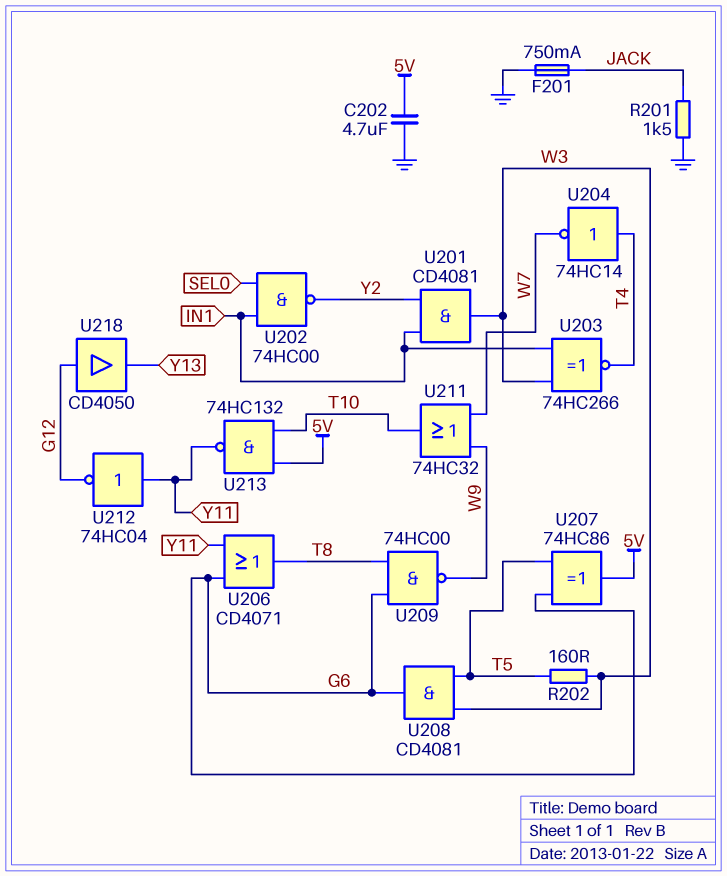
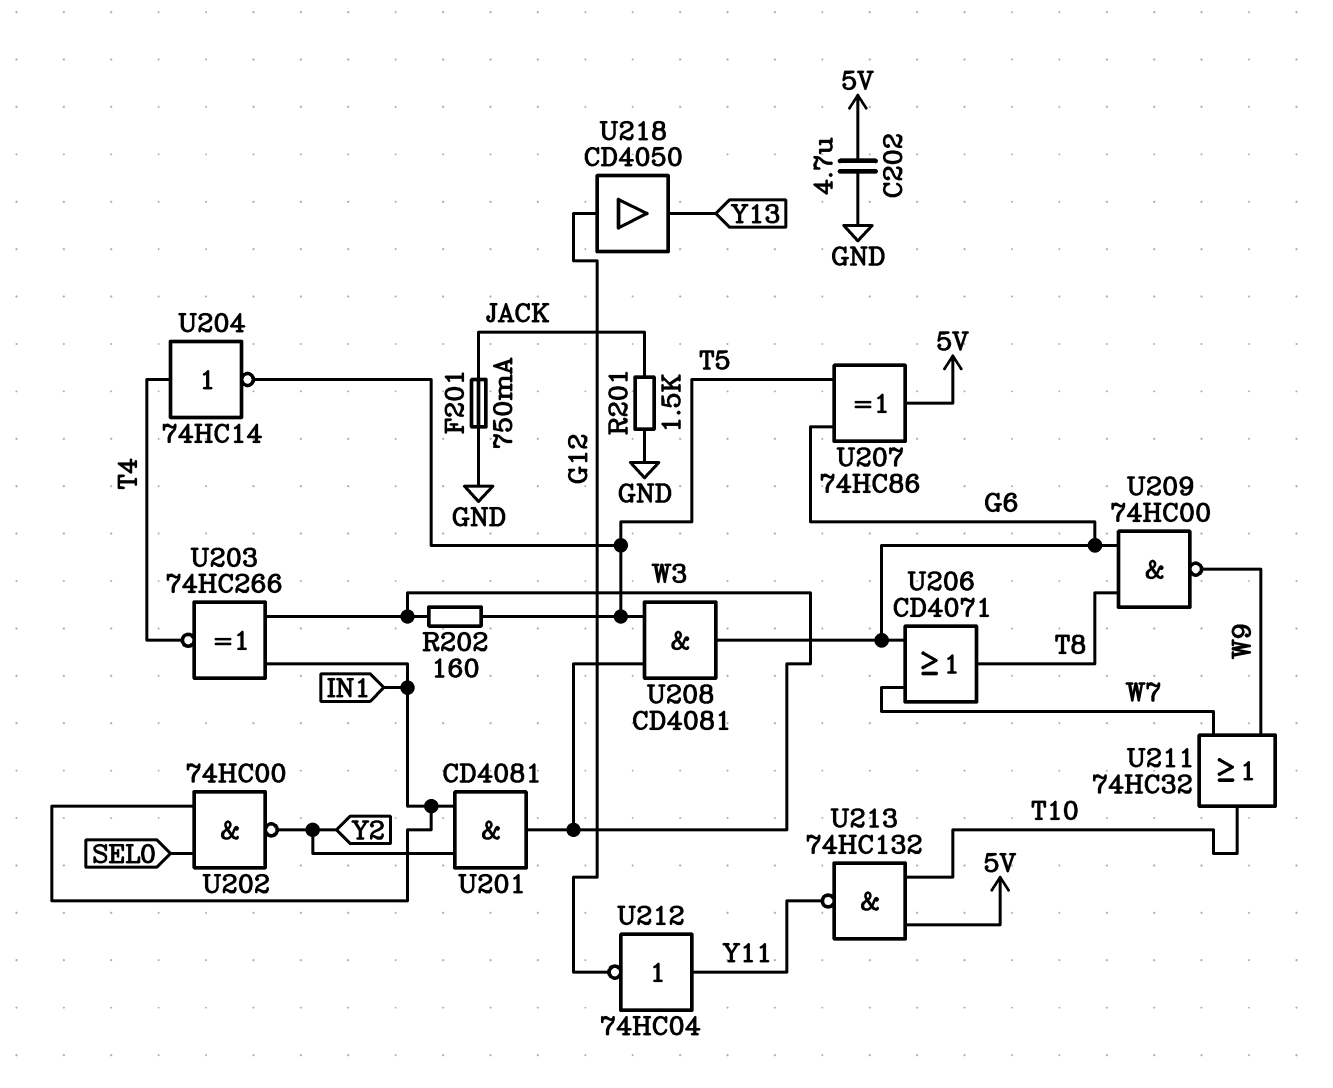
U204: NOT 74HC14 (in T4, out W7) -> NOT 74HC14 (in T4, out T5)
U206: OR CD4071 (in G6, in Y11, out T8) -> OR CD4071 (in G6, in W7, out T8)

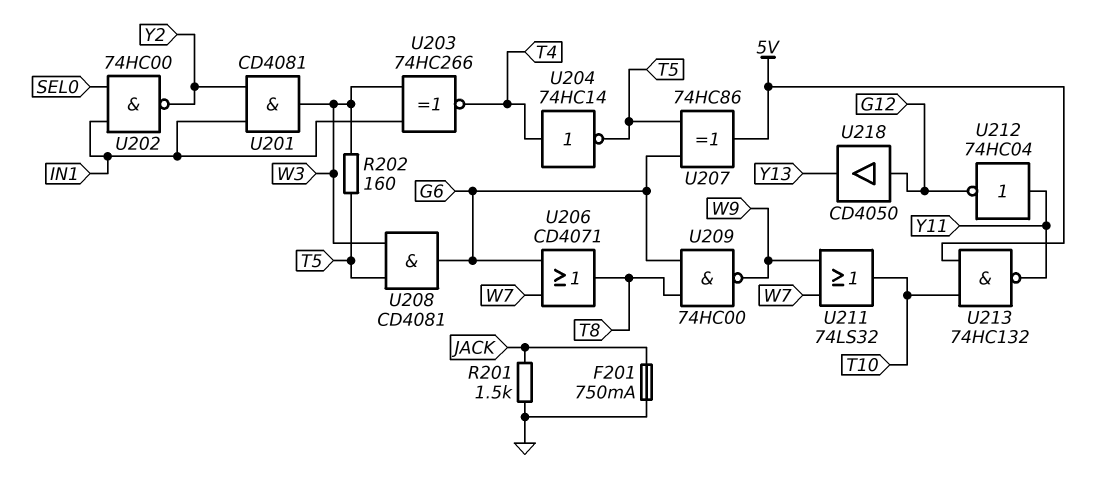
C202: 4.7uF (5V, GND) -> none
U211: OR 74HC32 (in W7, in W9, out T10) -> OR 74LS32 (in W7, in W9, out T10)

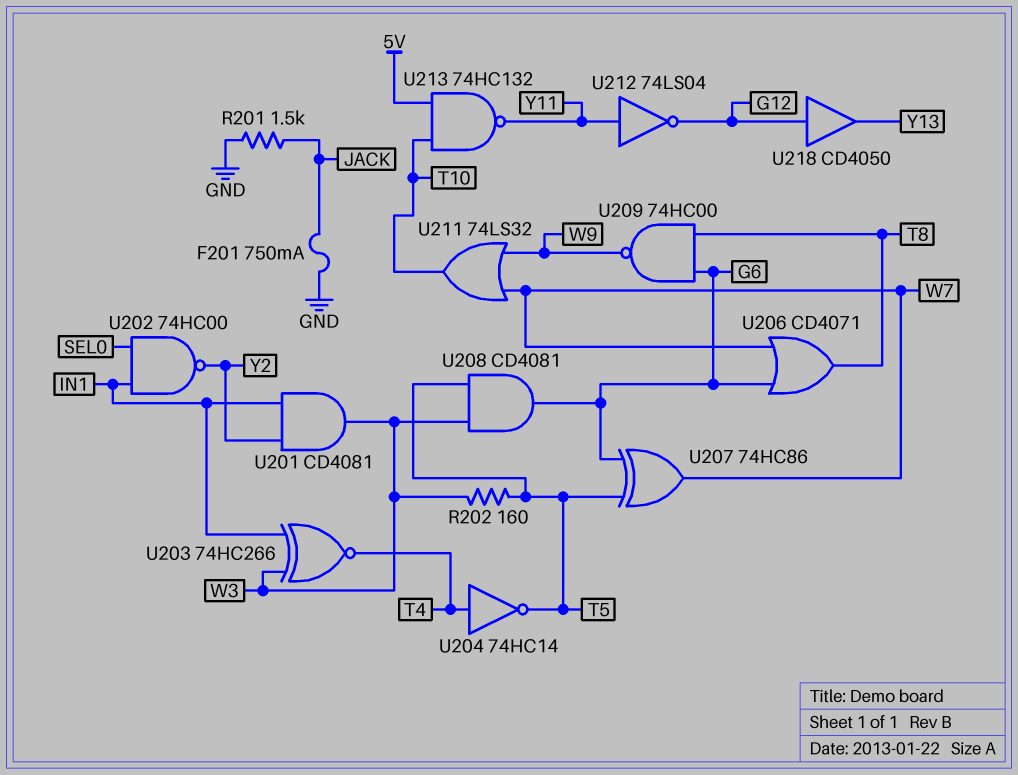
U207: XOR 74HC86 (in G6, in T5, out 5V) -> XOR 74HC86 (in G6, in T5, out W7)
U212: NOT 74HC04 (in Y11, out G12) -> NOT 74LS04 (in Y11, out G12)

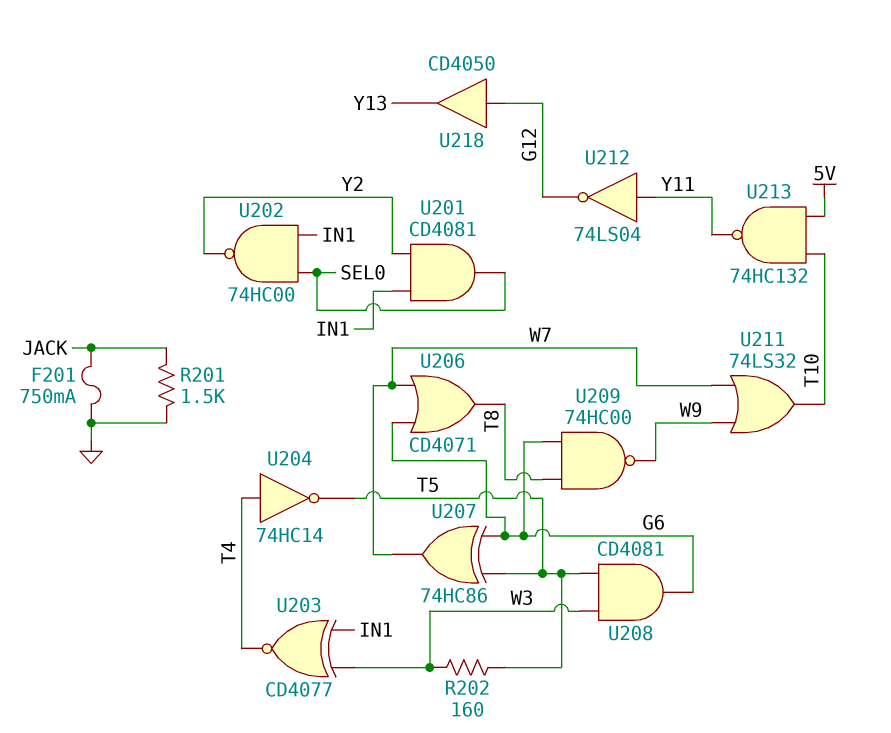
U201: AND CD4081 (in IN1, in Y2, out W3) -> AND CD4081 (in IN1, in Y2, out SEL0)
U203: XNOR 74HC266 (in IN1, in W3, out T4) -> XNOR CD4077 (in IN1, in W3, out T4)

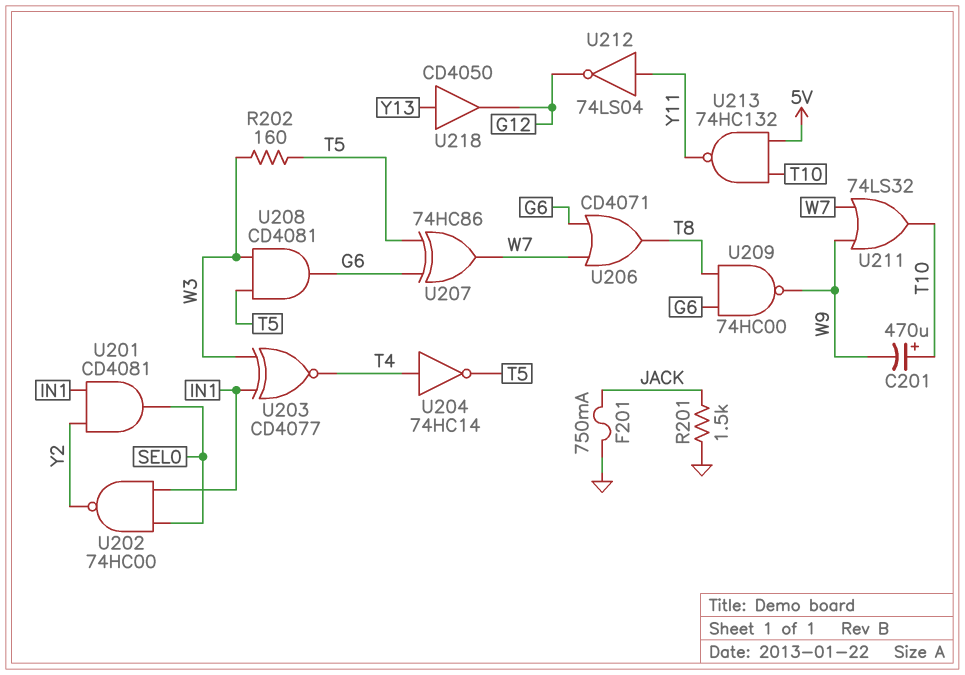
C201: none -> 470uF (plus T10, minus W9)
U218: buffer CD4050 (in G12, out Y13) -> buffer CD4050 (in Y13, out G12)

